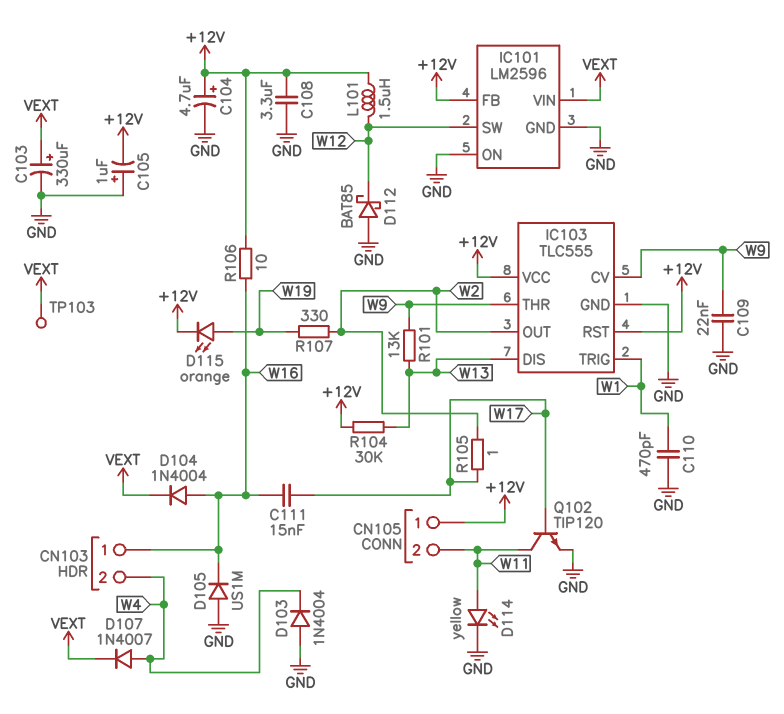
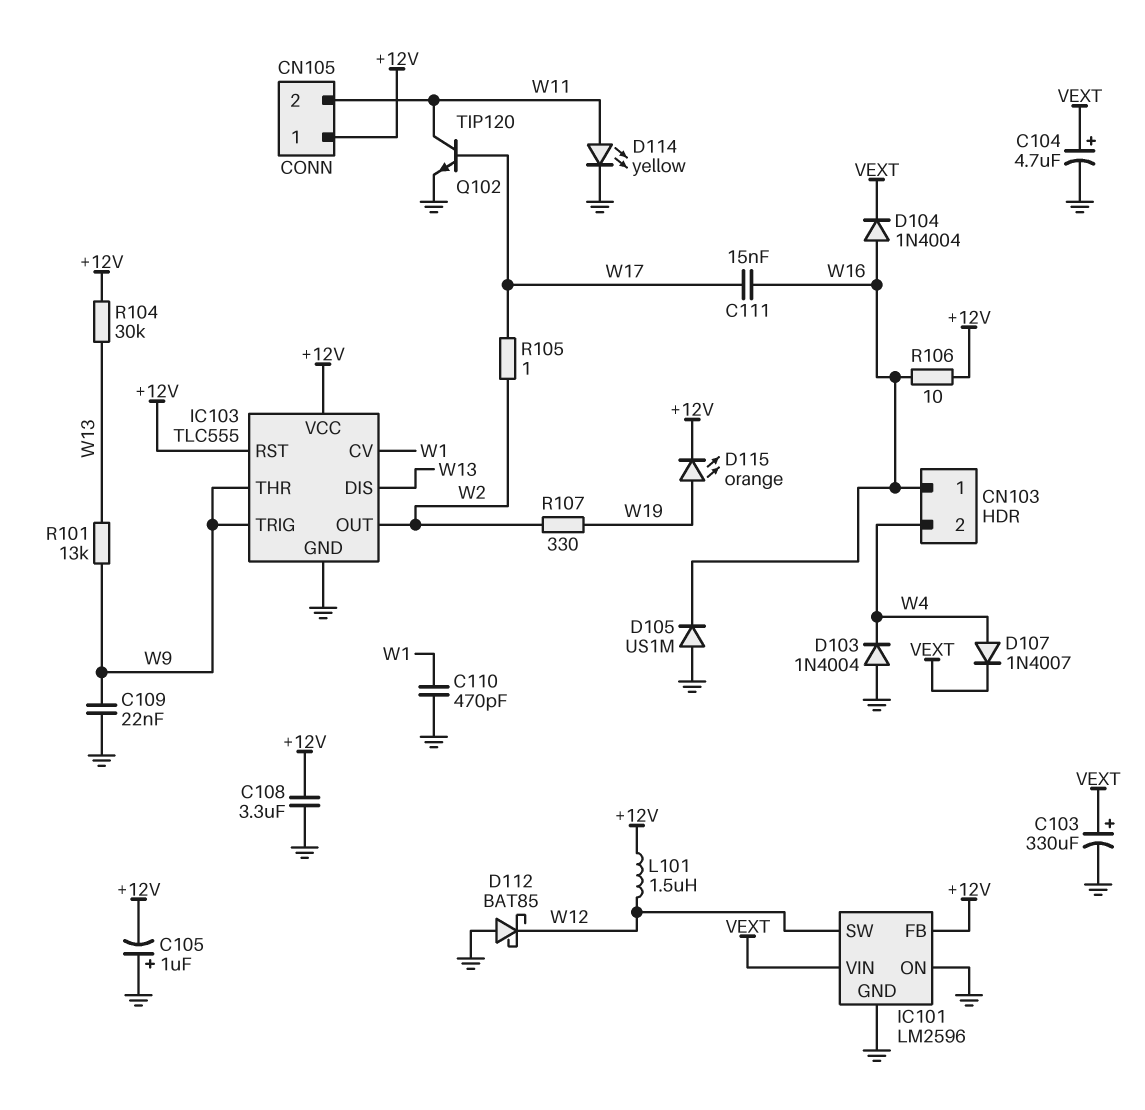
C104: 4.7uF (plus +12V, minus GND) -> 4.7uF (plus VEXT, minus GND)
IC103 pin CV: W9 -> W1
IC103 pin TRIG: W1 -> W9
TP103: test point (VEXT) -> none

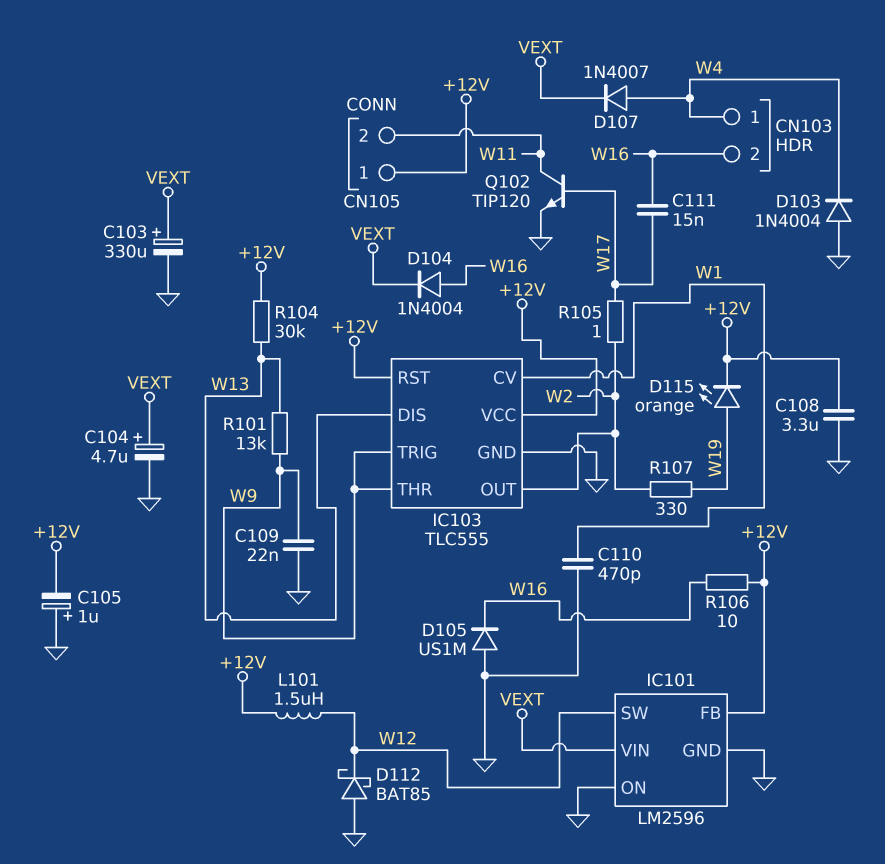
CN103 pin 1: W16 -> W4
CN103 pin 2: W4 -> W16
D114: LED yellow (A W11, K GND) -> none

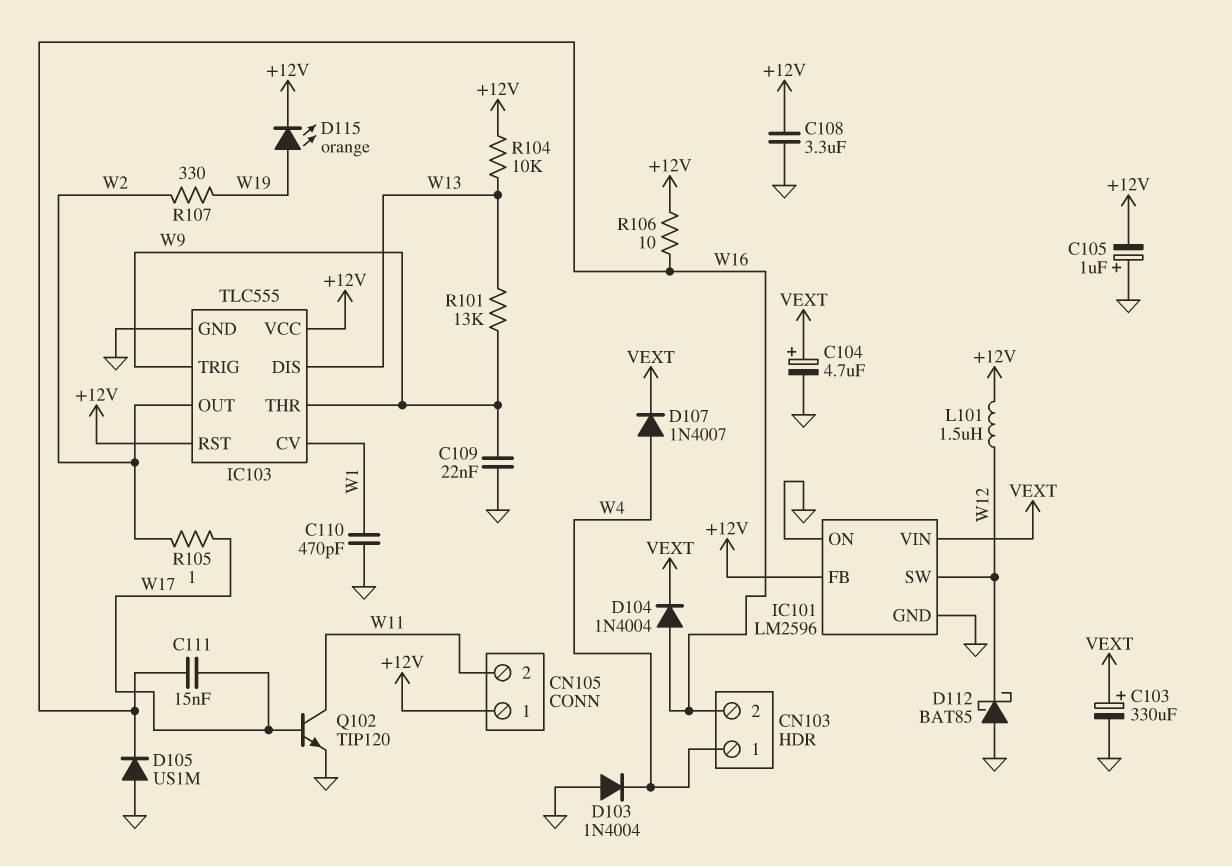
R104: 30k (+12V, W13) -> 10k (+12V, W13)

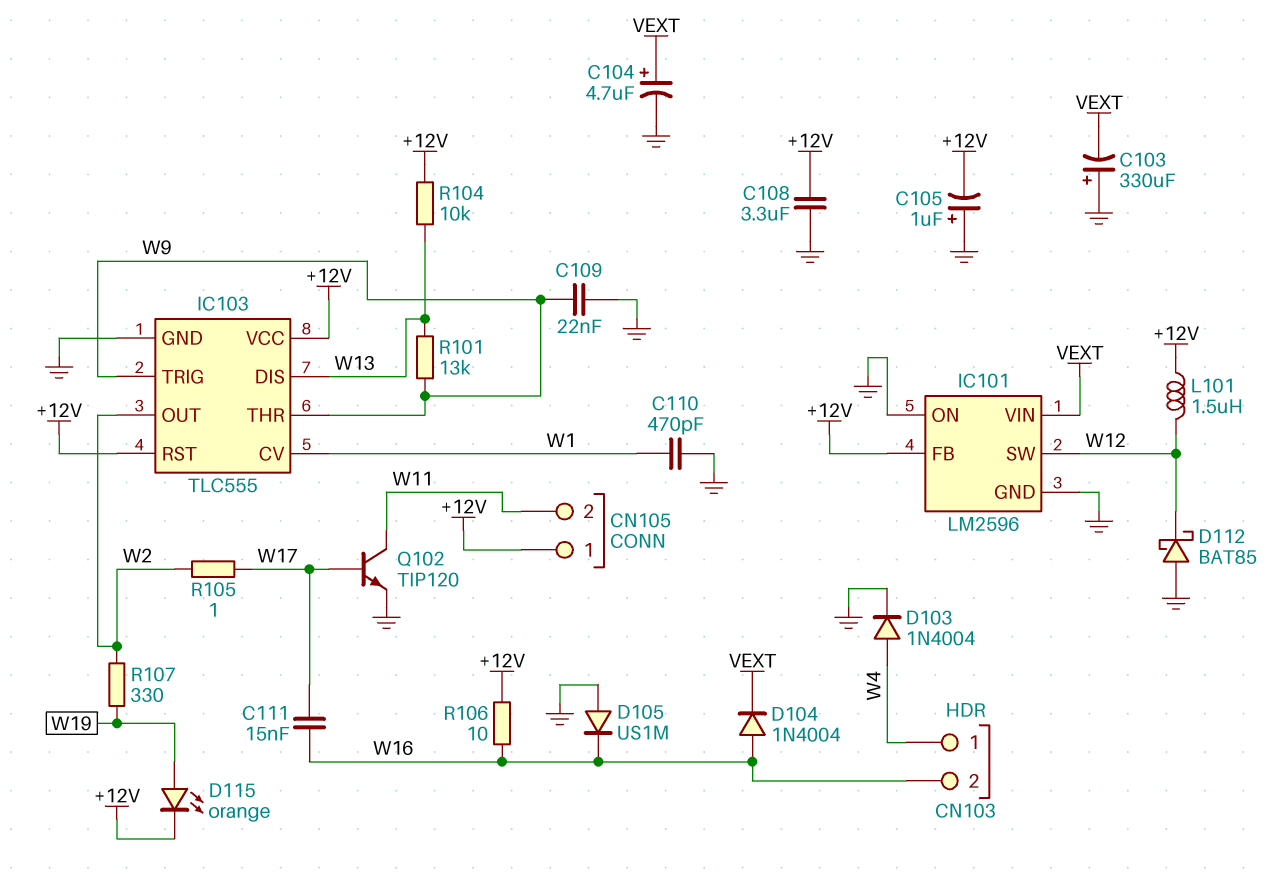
C103: 330uF (plus VEXT, minus GND) -> 330uF (plus GND, minus VEXT)
D103: diode 1N4004 (A GND, K W4) -> diode 1N4004 (A W4, K GND)
D107: diode 1N4007 (A W4, K VEXT) -> none

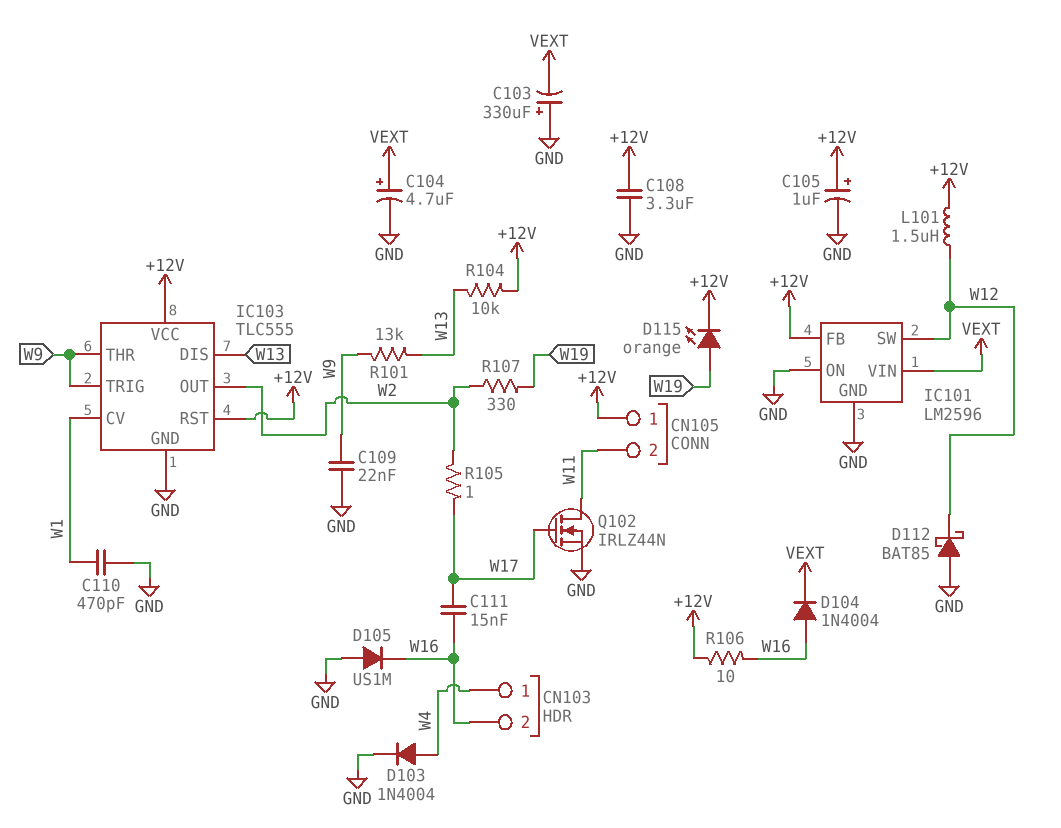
C105: 1uF (plus GND, minus +12V) -> 1uF (plus +12V, minus GND)
Q102: NPN TIP120 (B W17, C W11, E GND) -> NMOS IRLZ44N (G W17, D W11, S GND)

